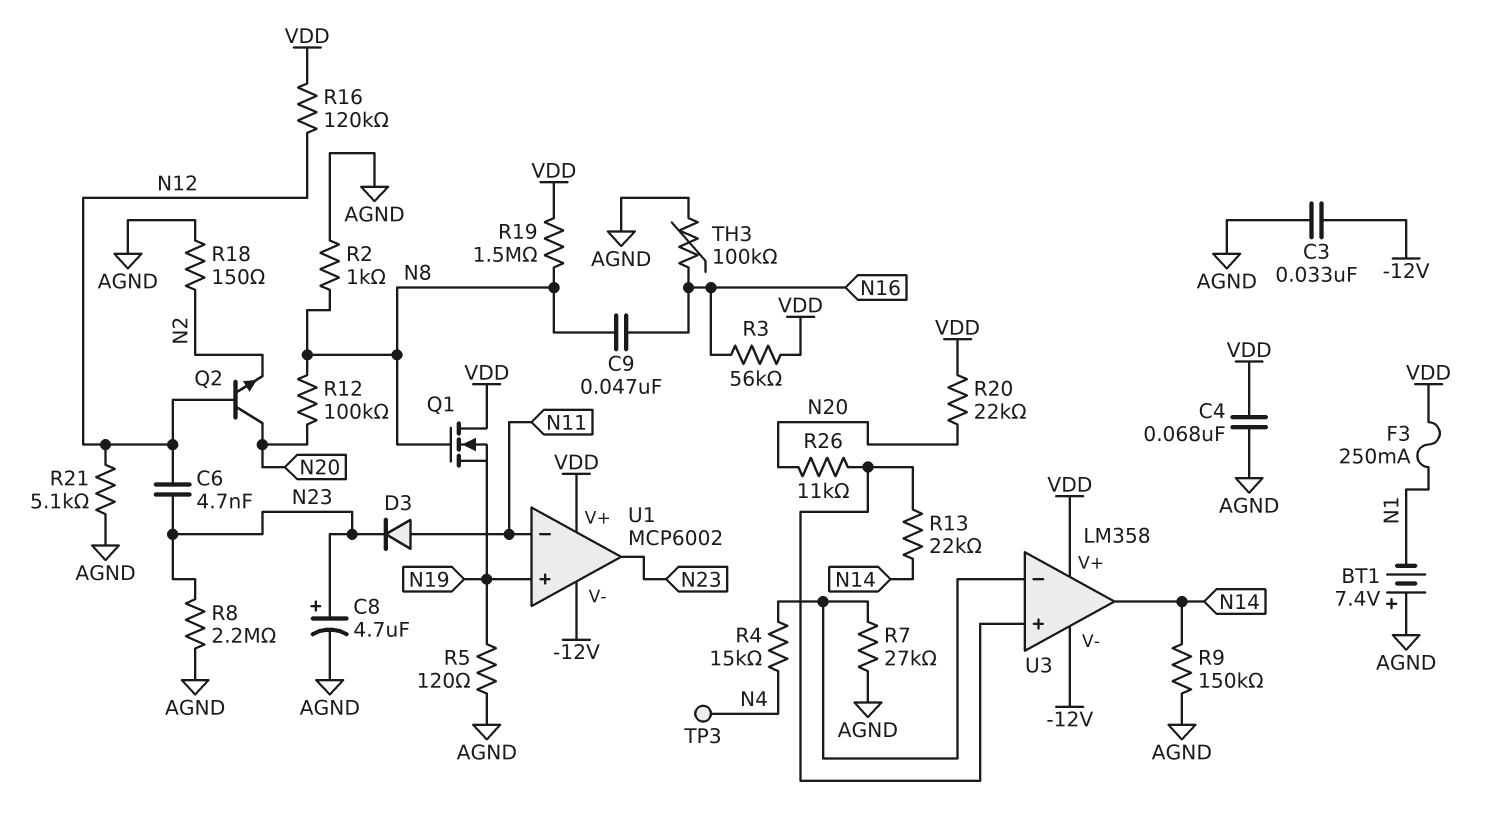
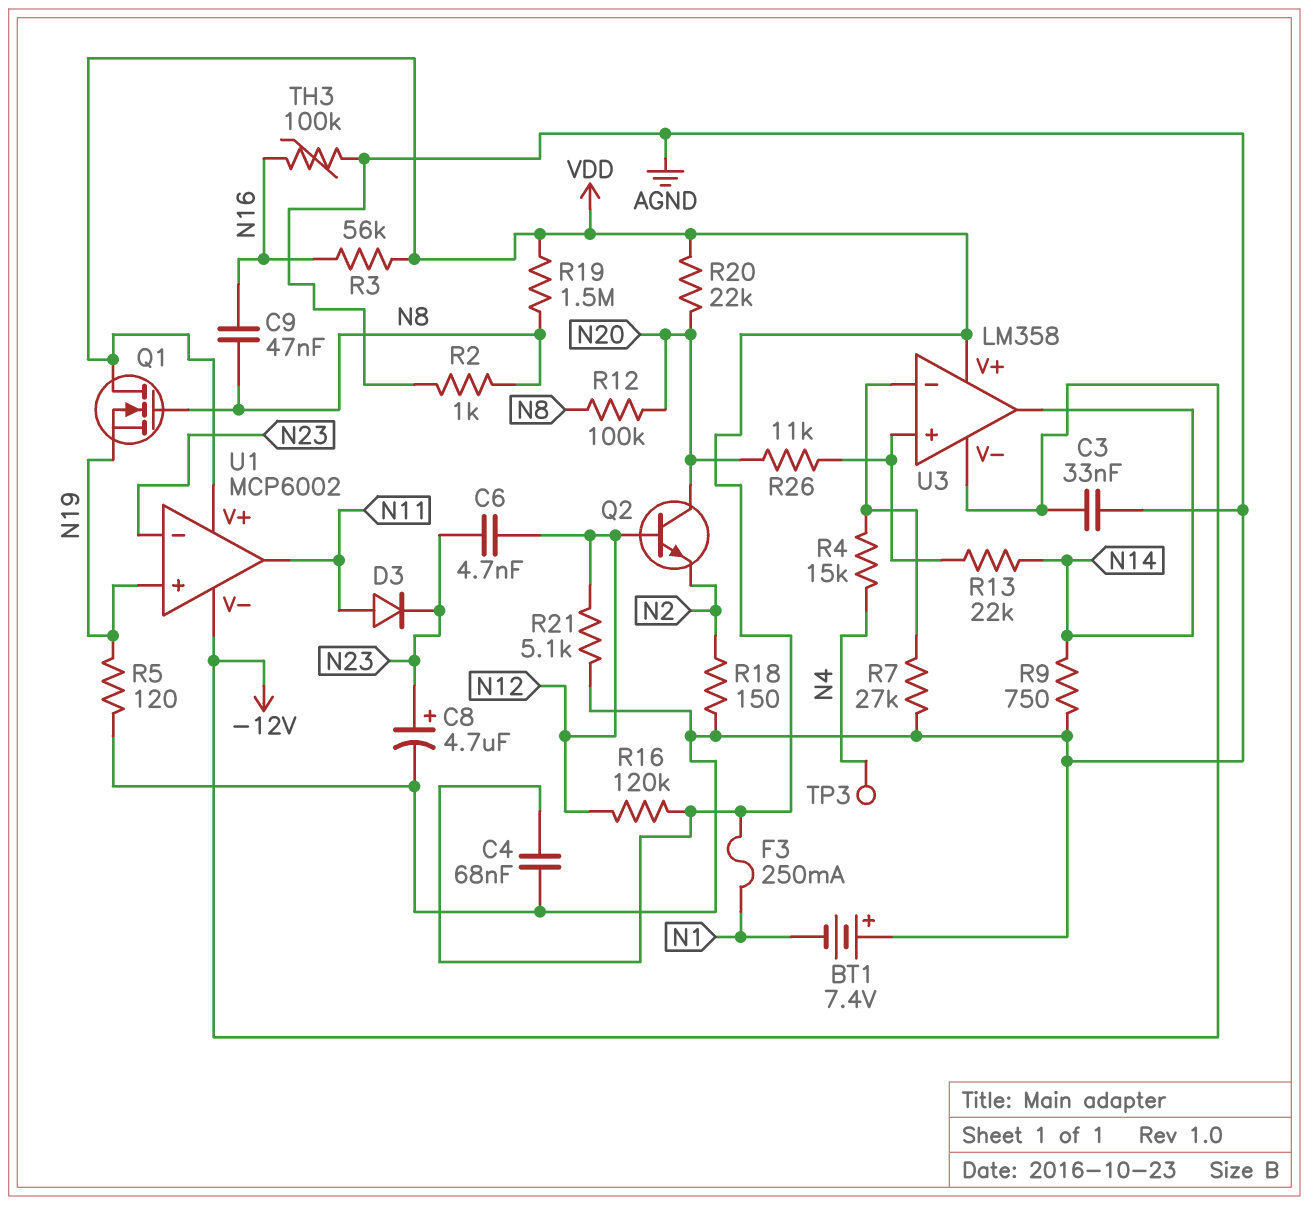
R8: 2.2M (AGND, N23) -> none
R9: 150k (AGND, N14) -> 750 (AGND, N14)
U1 pin in-: N11 -> N23
U1 pin out: N23 -> N11

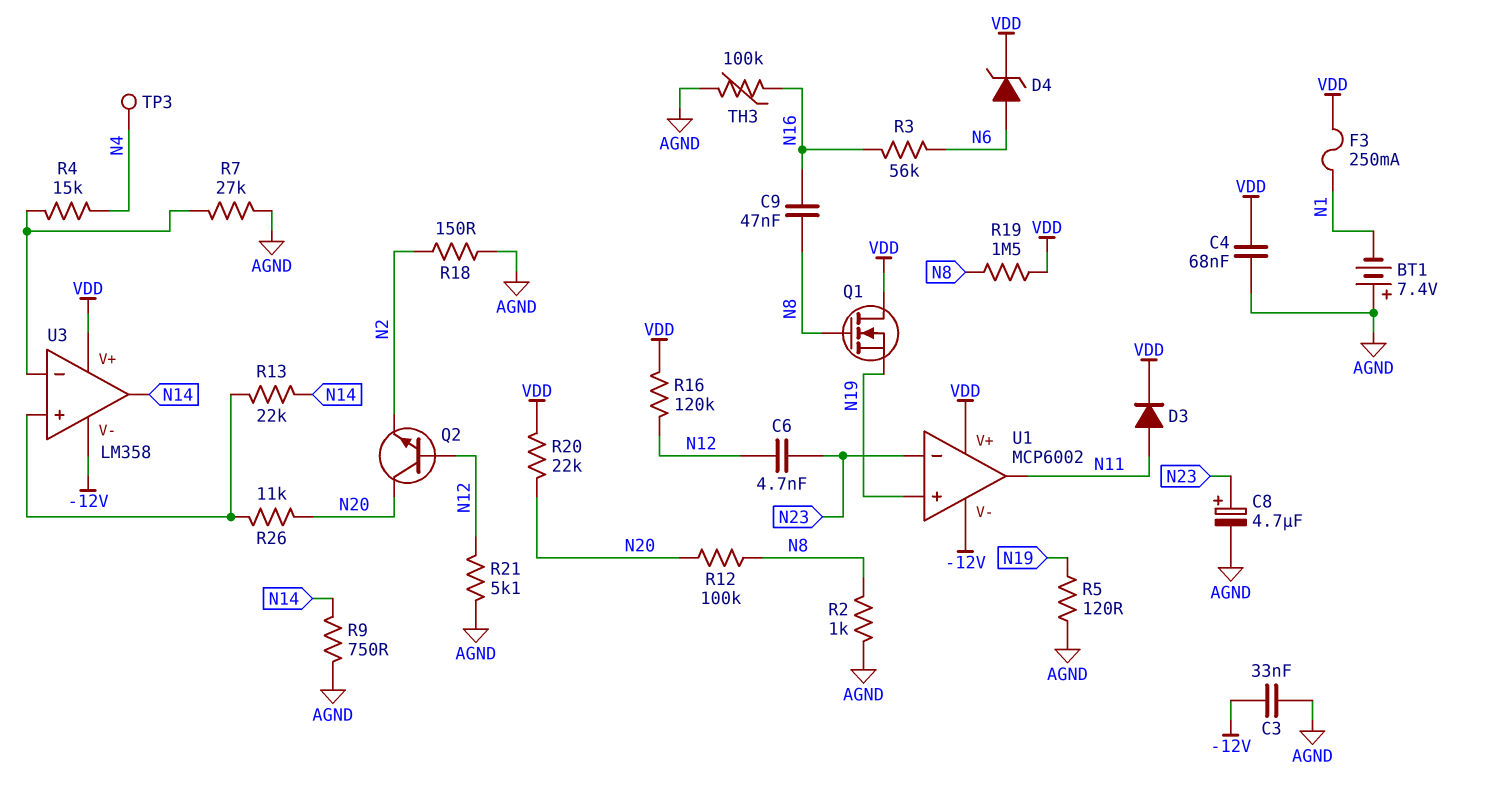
D3: diode (A N11, K N23) -> diode (A N11, K VDD)
D4: none -> zener (A N6, K VDD)
R3: 56k (N16, VDD) -> 56k (N6, N16)

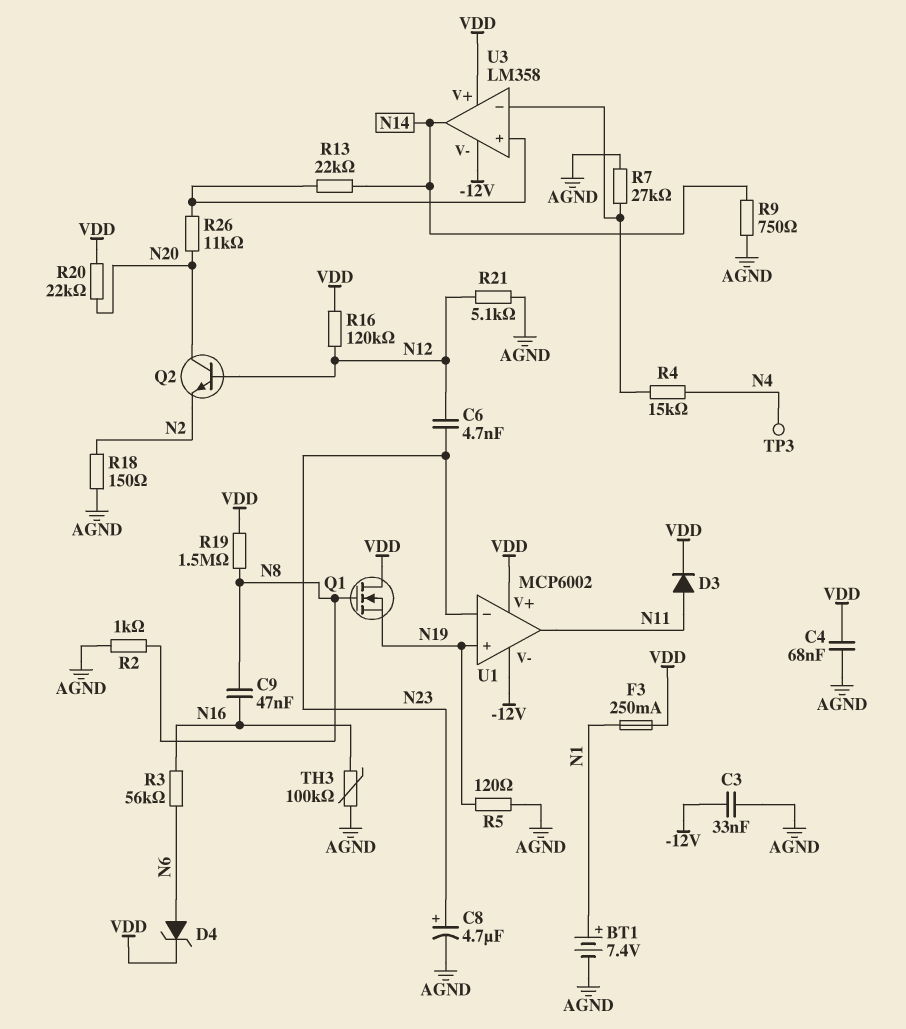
BT1: 7.4V (plus AGND, minus N1) -> 7.4V (plus N1, minus AGND)
R12: 100k (N8, N20) -> none

